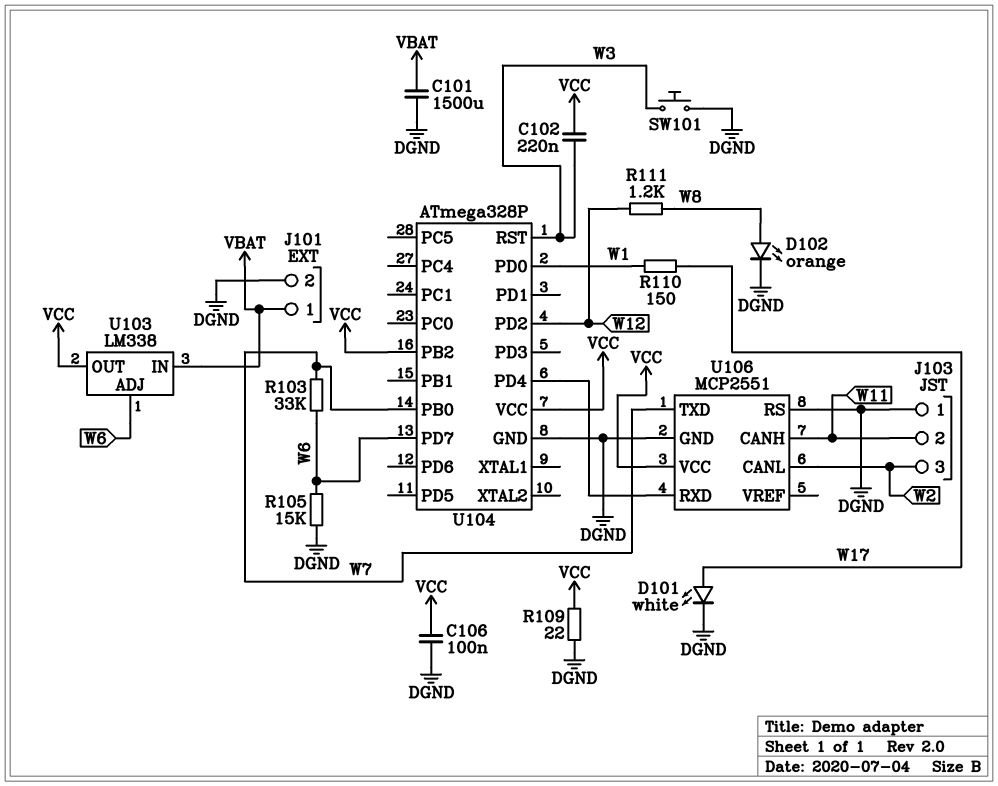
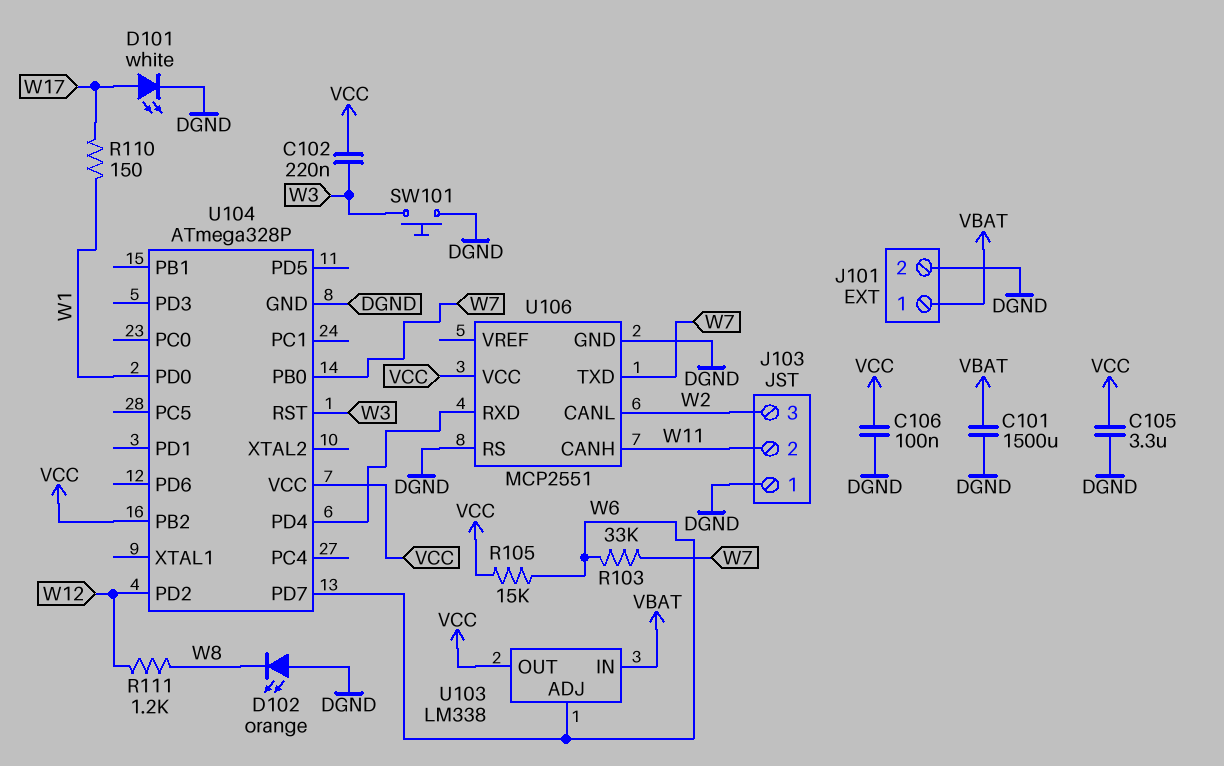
C105: none -> 3.3uF (DGND, VCC)
D102: LED orange (A W8, K DGND) -> LED orange (A DGND, K W8)
R105: 15k (DGND, W6) -> 15k (VCC, W6)
R109: 22 (DGND, VCC) -> none

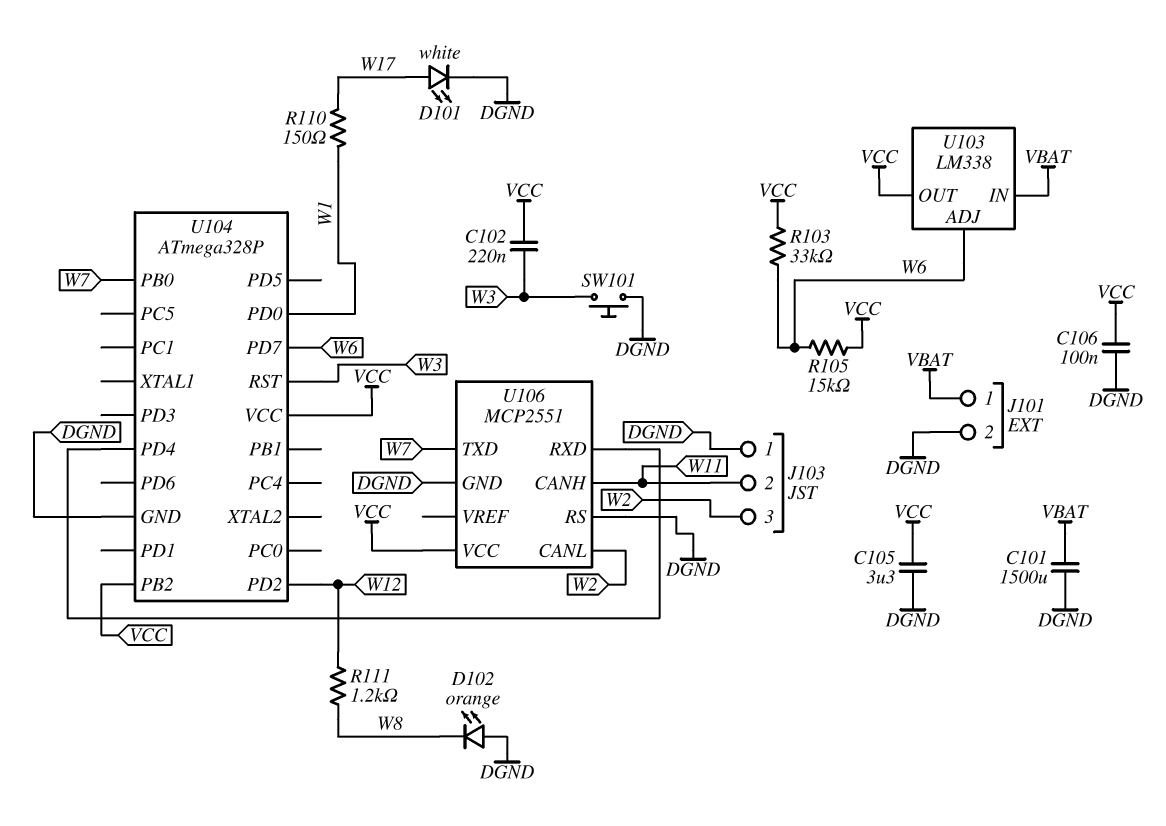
R103: 33k (W6, W7) -> 33k (VCC, W6)

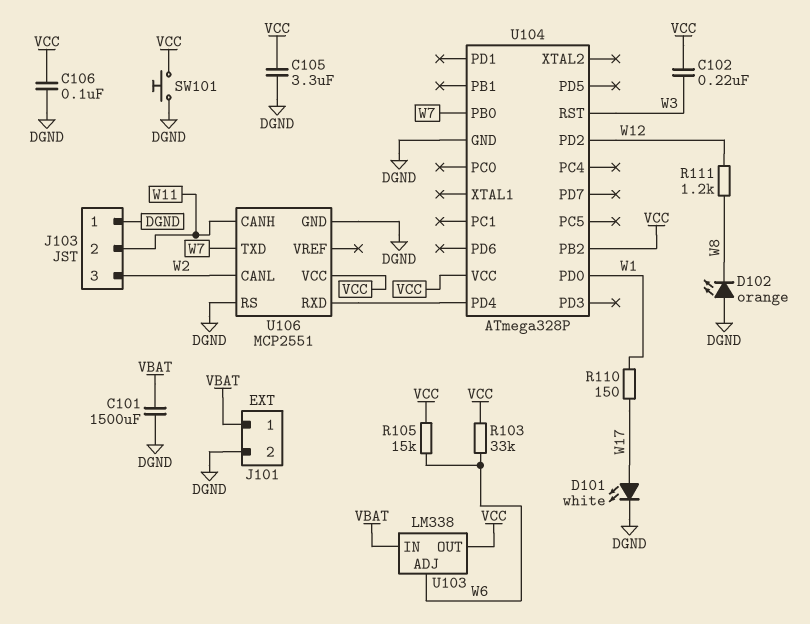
SW101: button (DGND, W3) -> button (DGND, VCC)
U104 pin PD7: W6 -> none

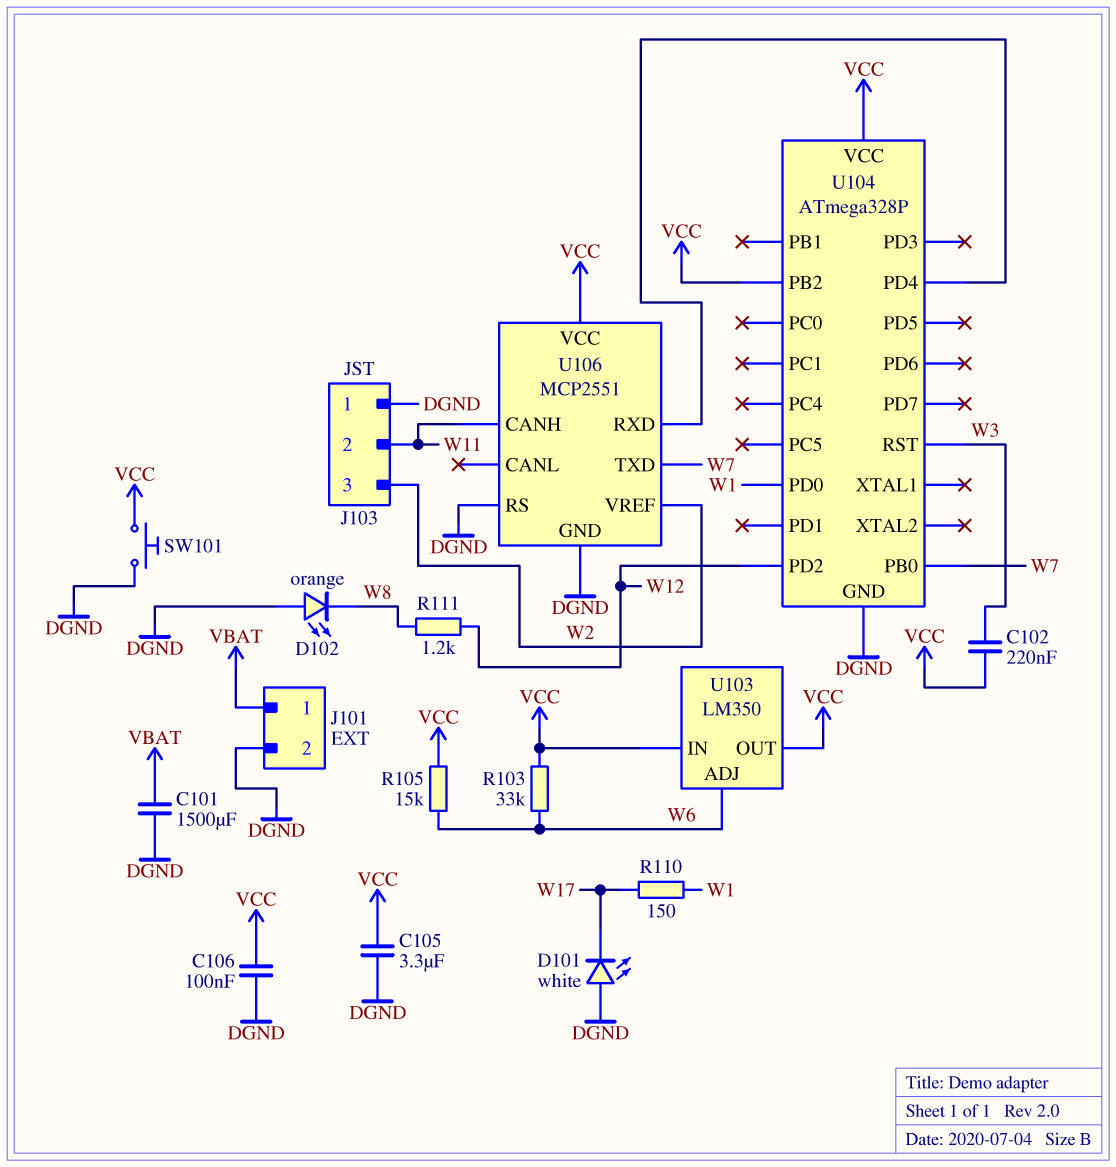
D101: LED white (A W17, K DGND) -> LED white (A DGND, K W17)
U103: LM338 -> LM350
U103 pin IN: VBAT -> VCC
U106 pin CANL: W2 -> none
U106 pin VREF: none -> W2

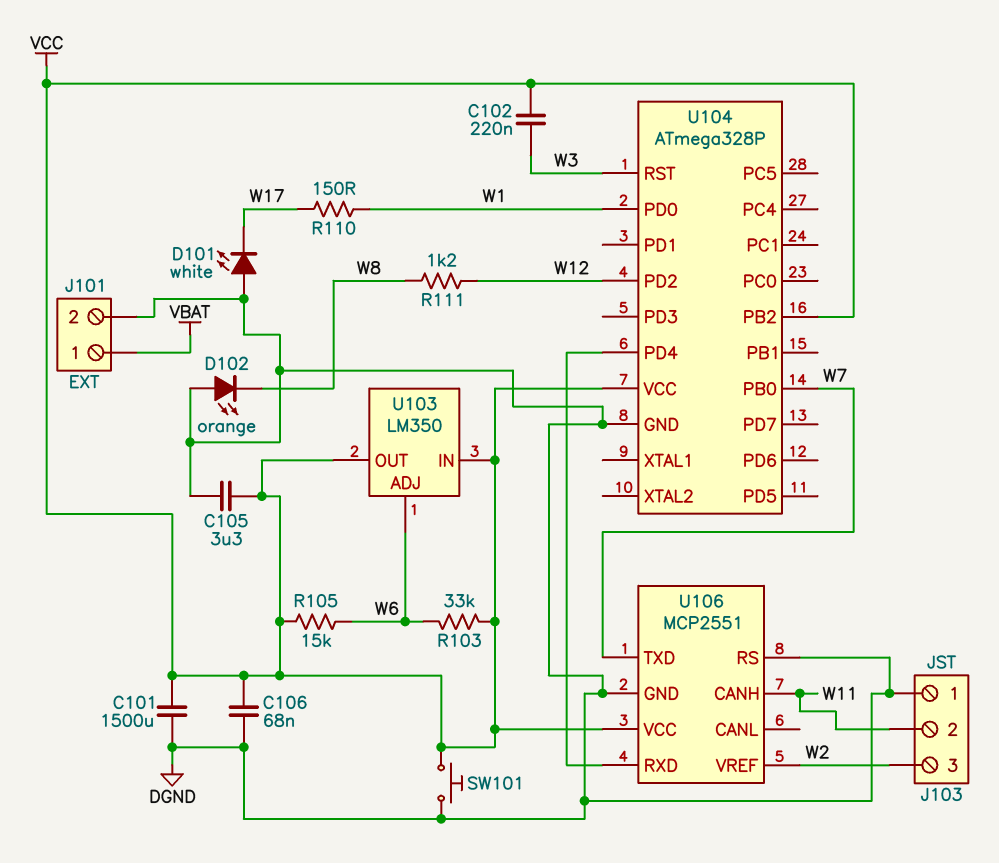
C101: 1500uF (DGND, VBAT) -> 1500uF (DGND, VCC)
C106: 100nF (DGND, VCC) -> 68nF (DGND, VCC)

